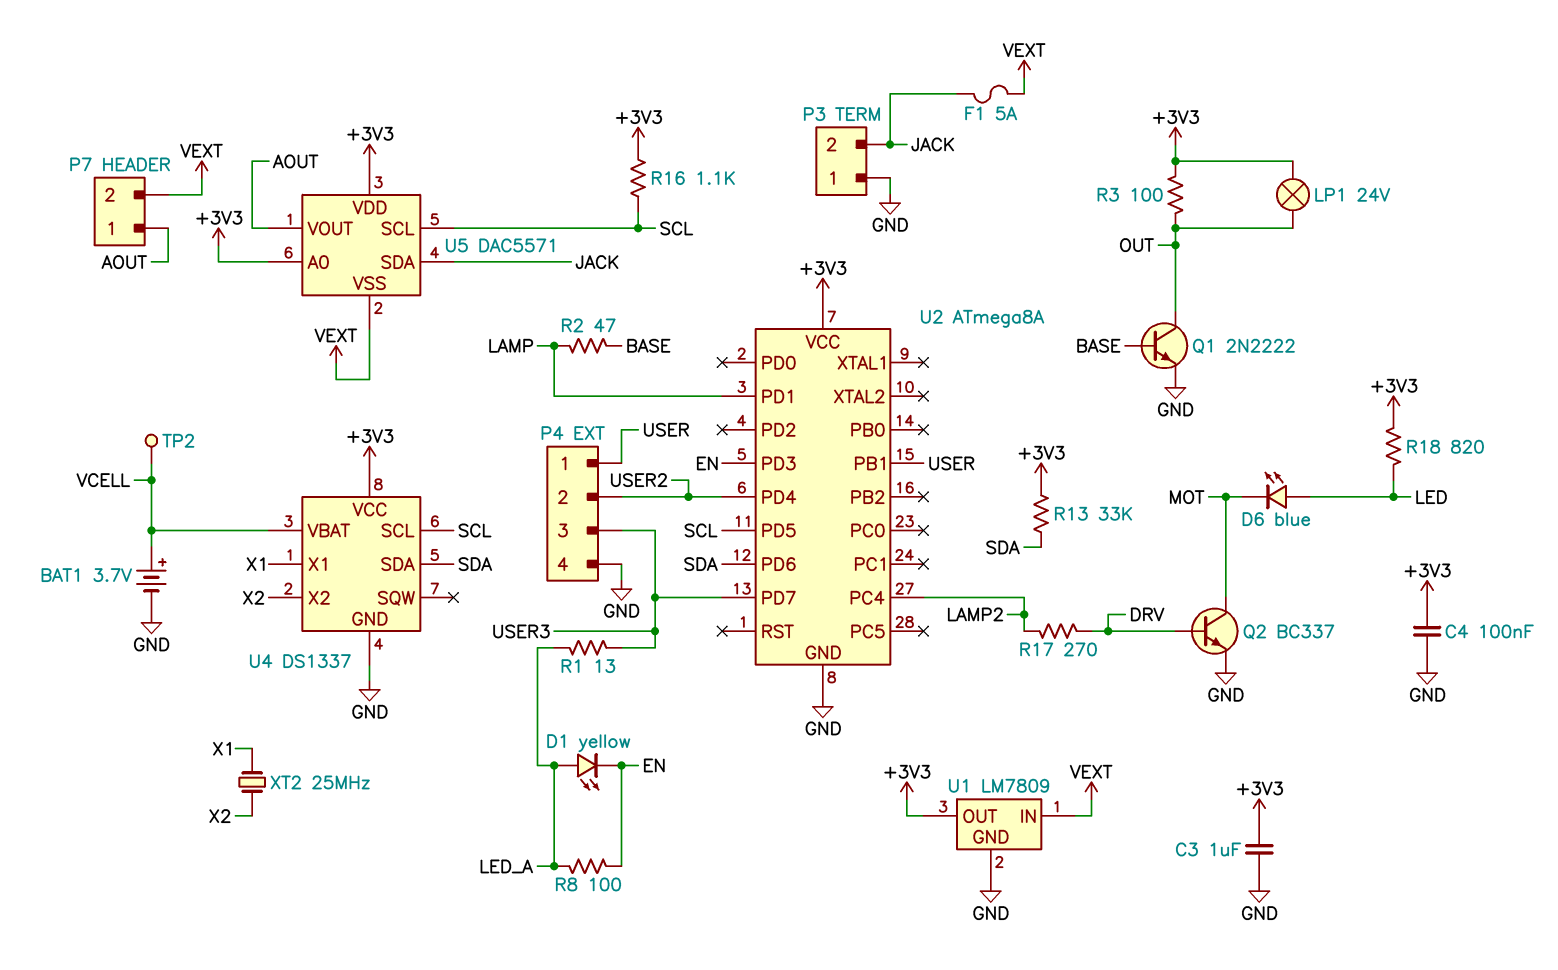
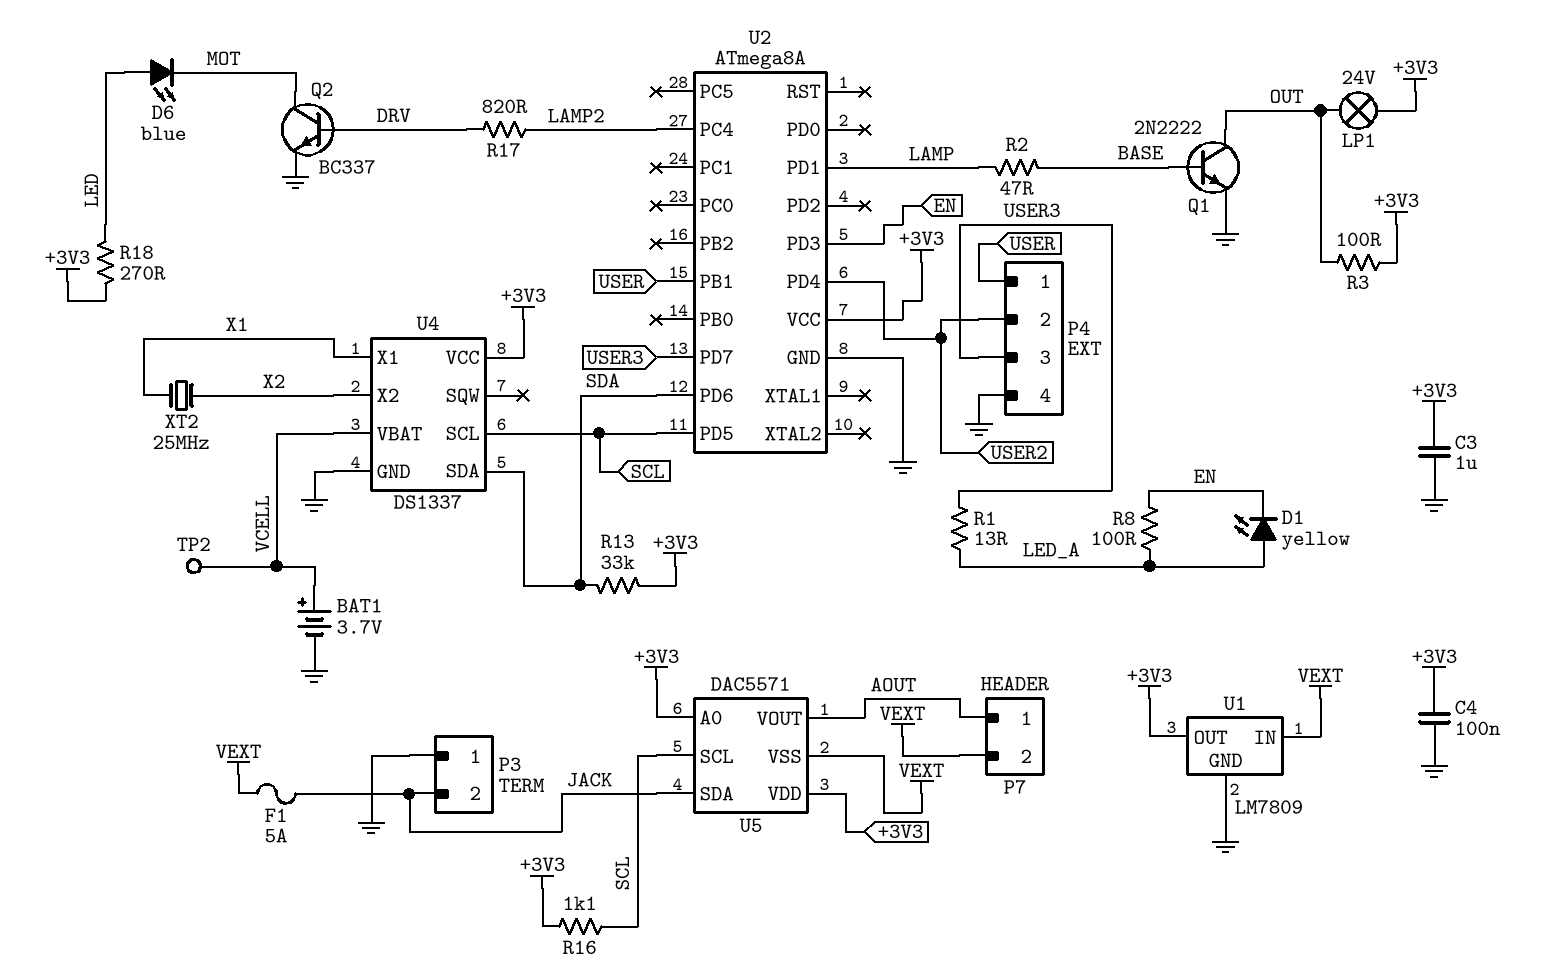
R17: 270 (DRV, LAMP2) -> 820 (DRV, LAMP2)
R18: 820 (+3V3, LED) -> 270 (+3V3, LED)

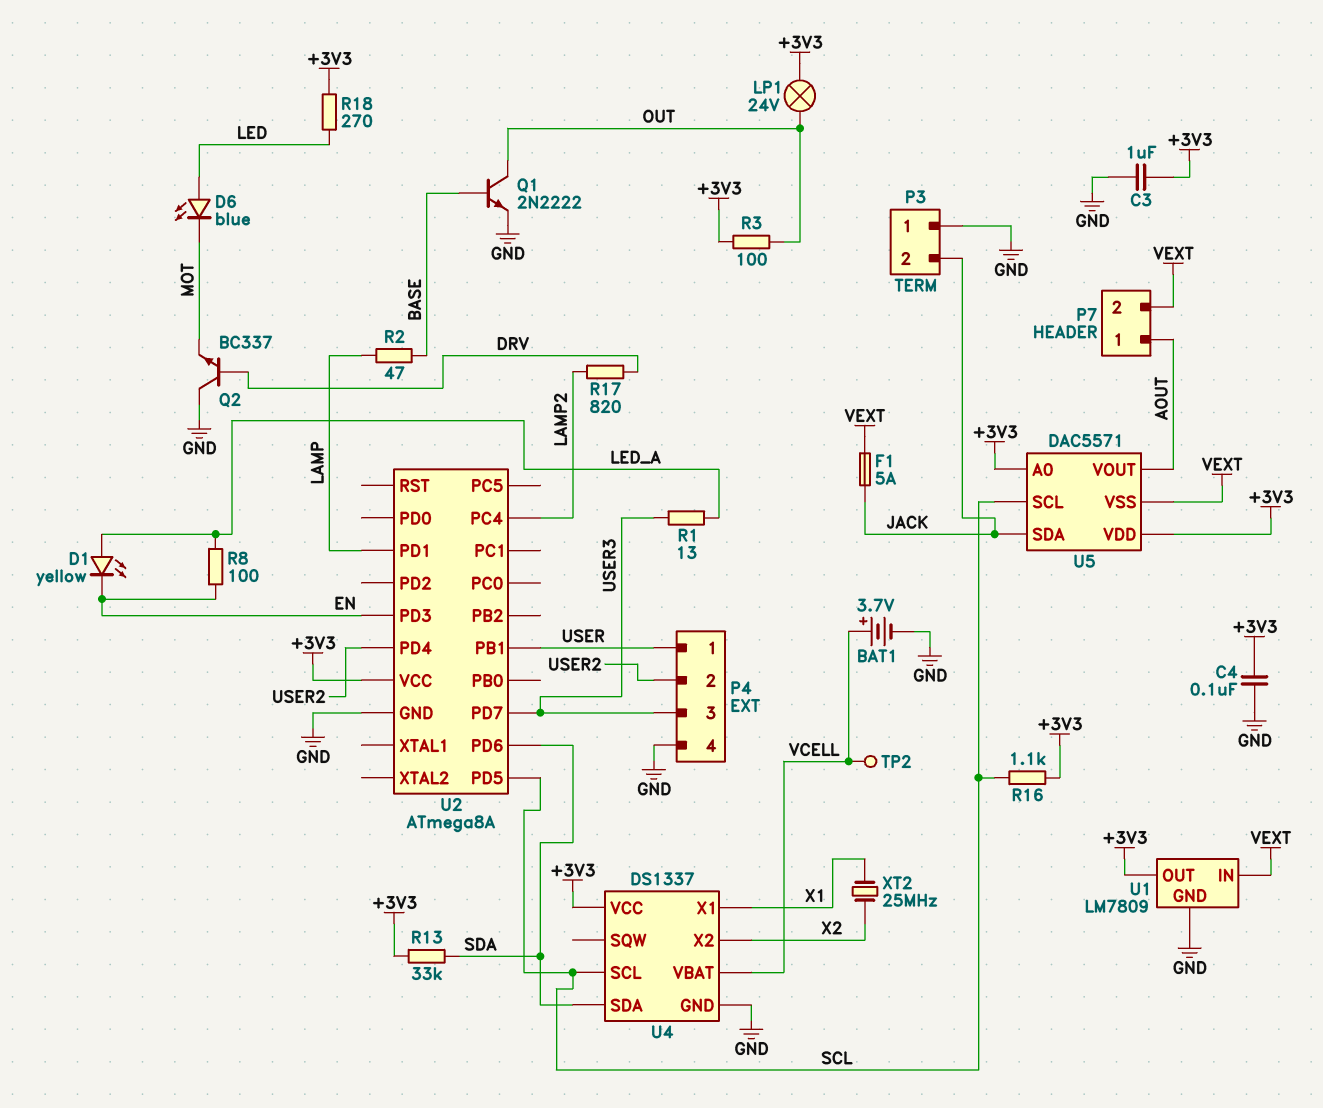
Q2: NPN BC337 (B DRV, C MOT, E GND) -> NPN BC337 (B DRV, C GND, E MOT)

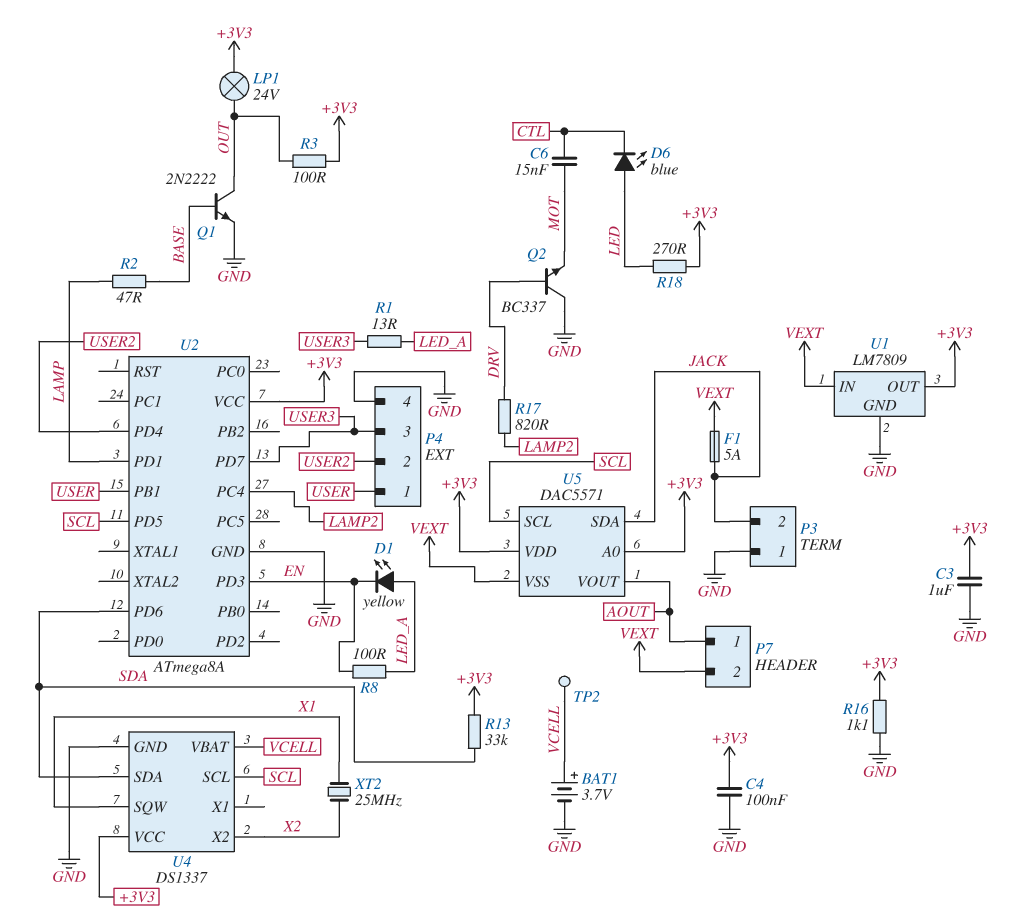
C6: none -> 15nF (CTL, MOT)
D6: LED blue (A LED, K MOT) -> LED blue (A LED, K CTL)
R16: 1.1k (+3V3, SCL) -> 1.1k (+3V3, GND)
U4 pin SQW: none -> X1
U4 pin X1: X1 -> none

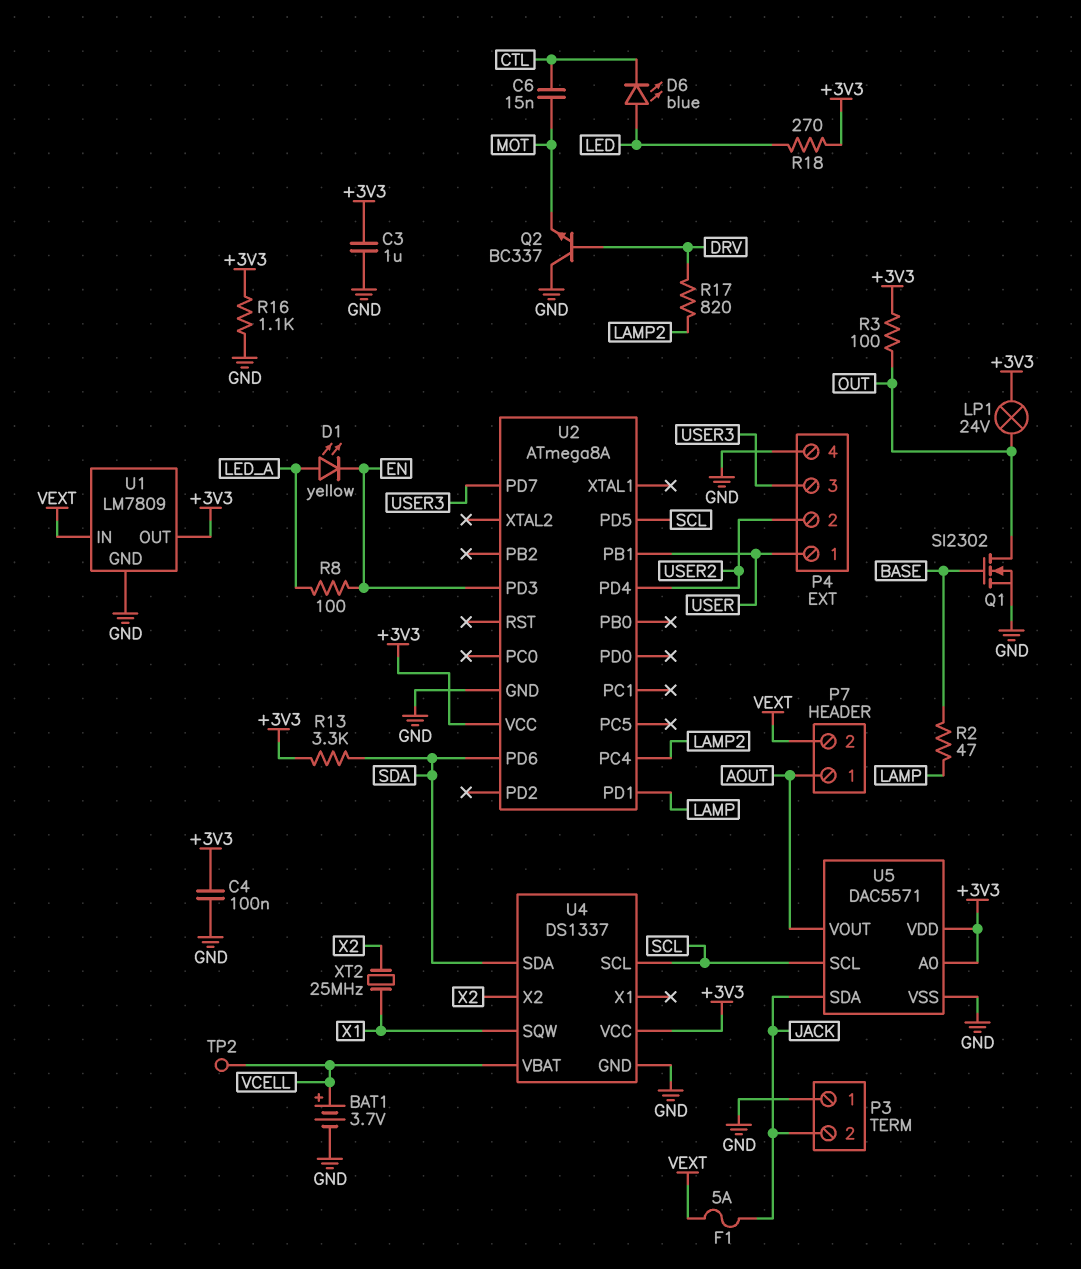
Q1: NPN 2N2222 (B BASE, C OUT, E GND) -> NMOS SI2302 (G BASE, D OUT, S GND)
R1: 13 (LED_A, USER3) -> none
R13: 33k (+3V3, SDA) -> 3.3k (+3V3, SDA)
U5 pin VSS: VEXT -> GND

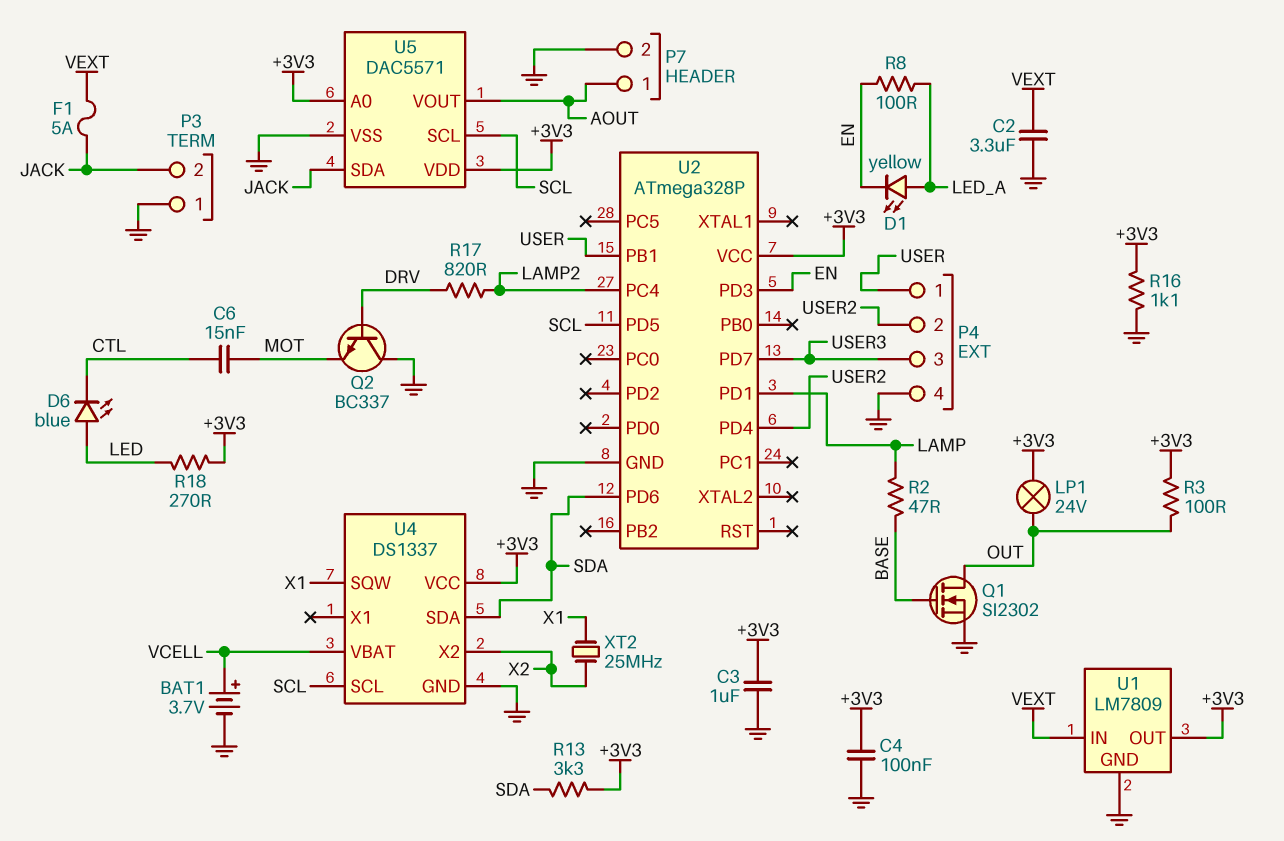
C2: none -> 3.3uF (GND, VEXT)
P7 pin 2: VEXT -> GND
TP2: test point (VCELL) -> none
U2: ATmega8A -> ATmega328P

